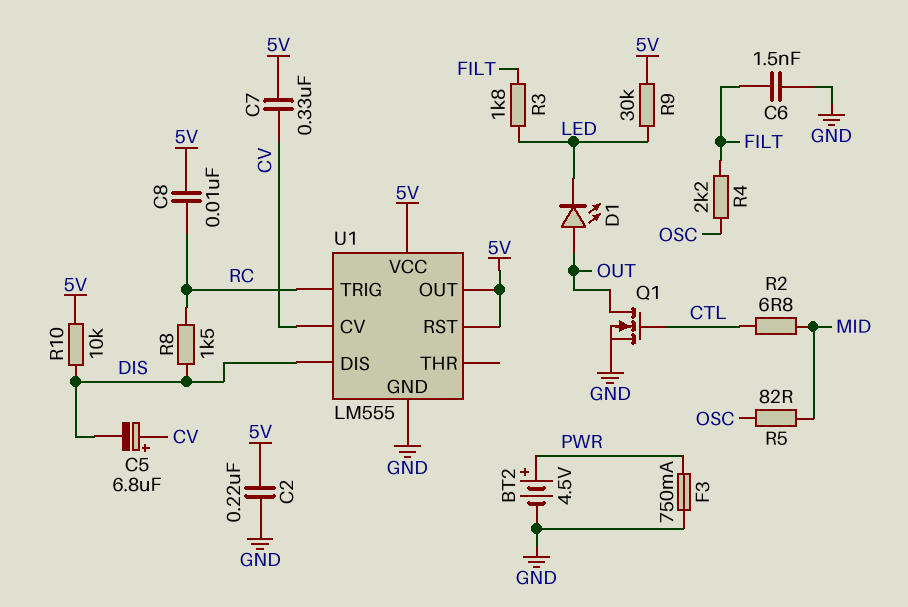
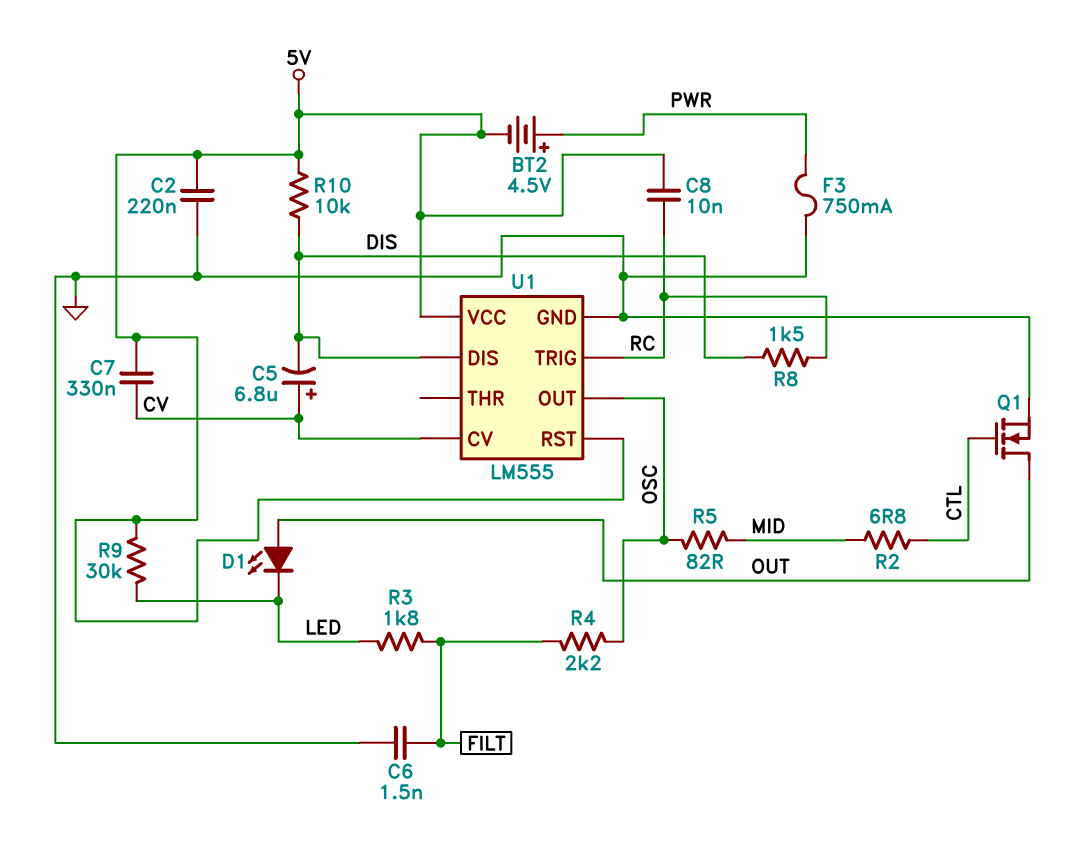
BT2: 4.5V (plus PWR, minus GND) -> 4.5V (plus PWR, minus 5V)
U1 pin OUT: 5V -> OSC

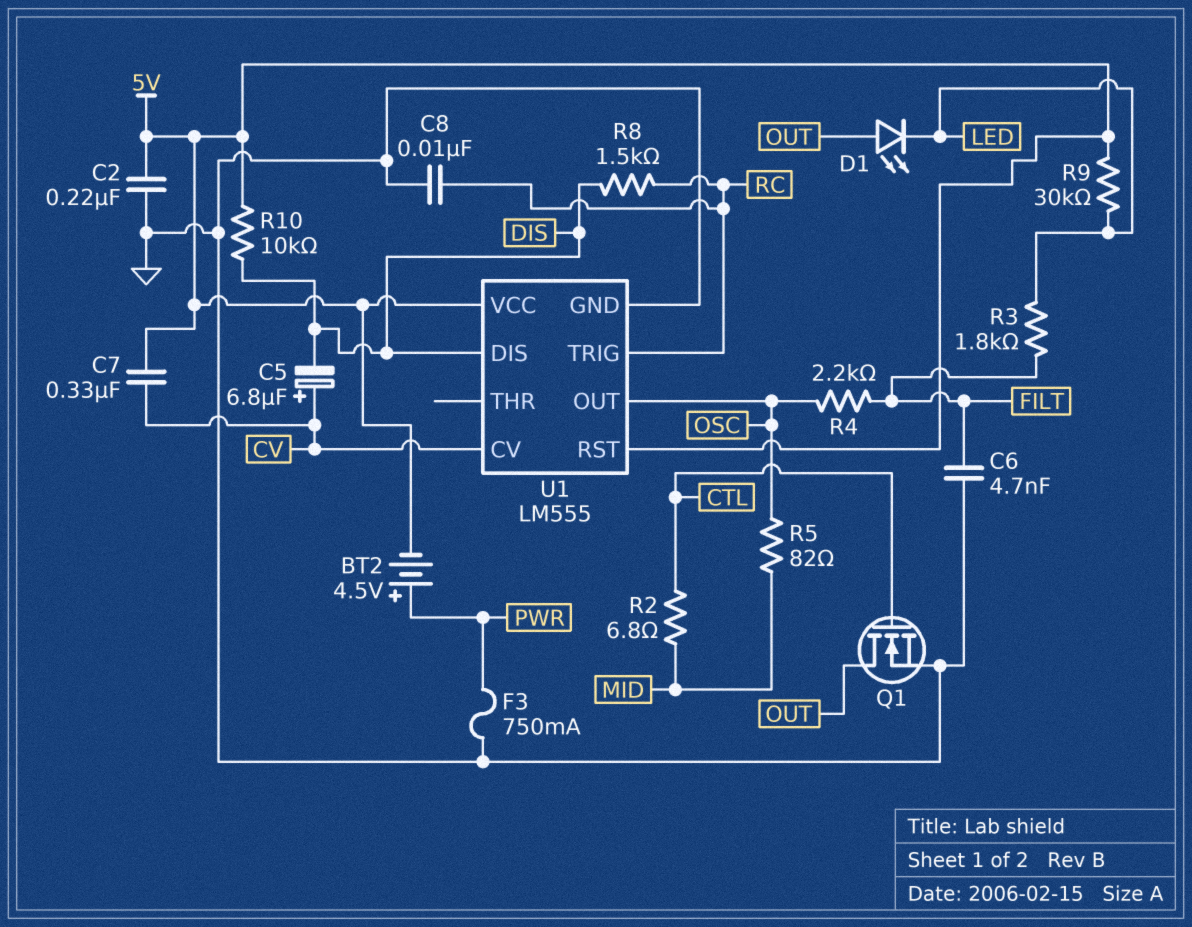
C6: 1.5nF (FILT, GND) -> 4.7nF (FILT, GND)
C8: 10nF (5V, RC) -> 10nF (GND, RC)

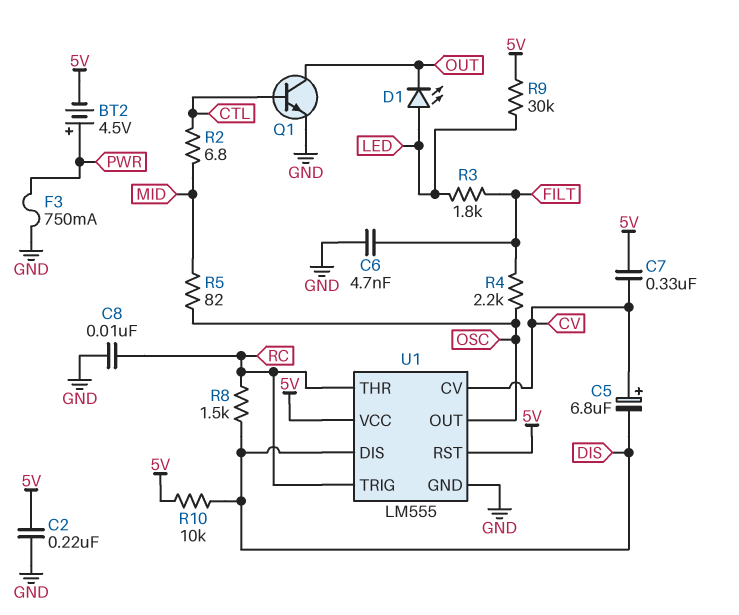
D1: LED (A OUT, K LED) -> LED (A LED, K OUT)
Q1: NMOS (G CTL, D OUT, S GND) -> NPN (B CTL, C OUT, E GND)
U1 pin THR: none -> RC

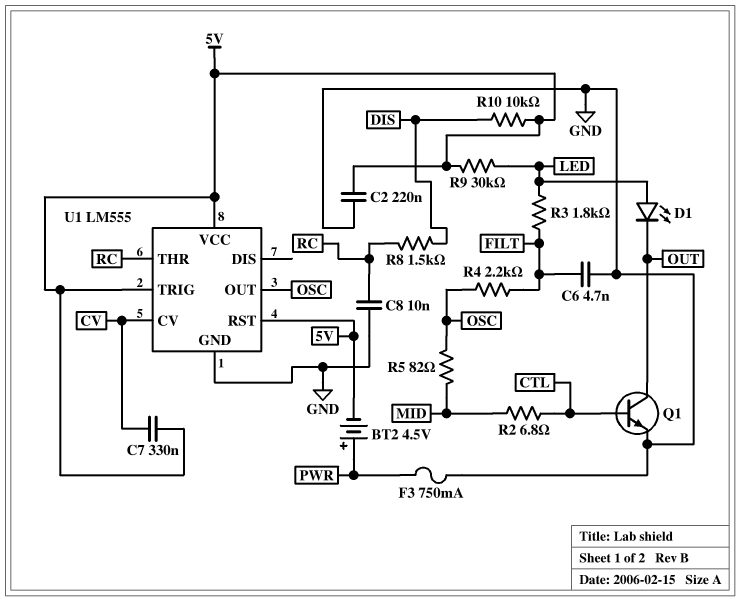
C5: 6.8uF (plus CV, minus DIS) -> none
U1 pin DIS: DIS -> none
U1 pin TRIG: RC -> 5V

